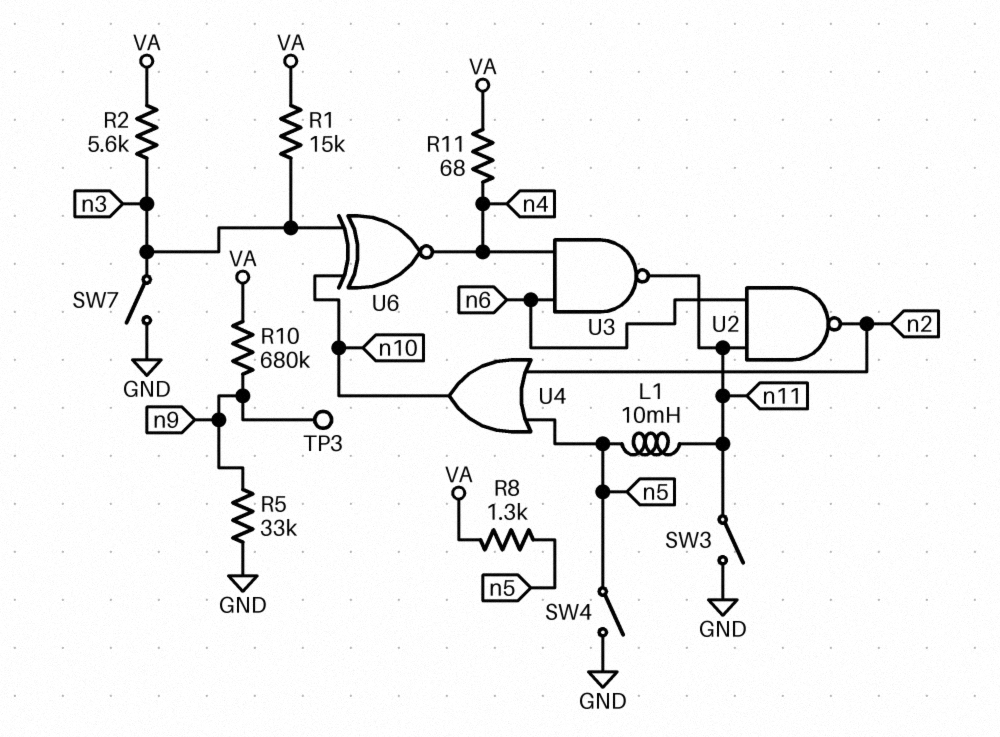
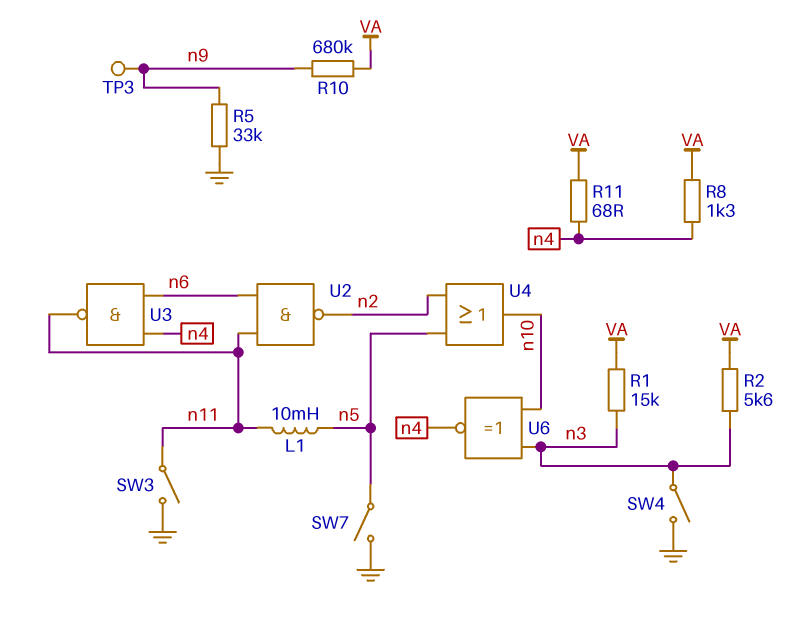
R8: 1.3k (VA, n5) -> 1.3k (VA, n4)
SW4: switch (GND, n5) -> switch (GND, n3)
SW7: switch (GND, n3) -> switch (GND, n5)

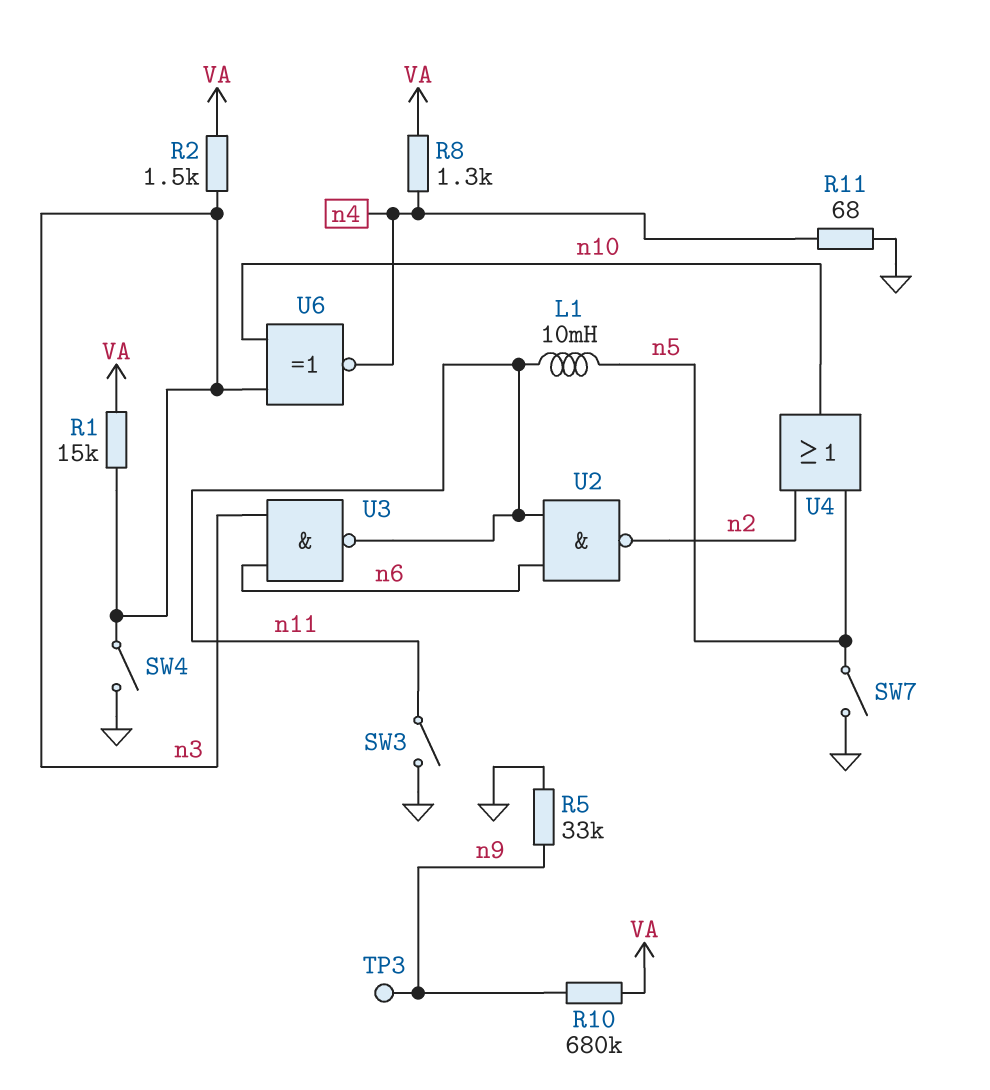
R2: 5.6k (VA, n3) -> 1.5k (VA, n3)
R11: 68 (VA, n4) -> 68 (GND, n4)
U3: NAND (in n4, in n6, out n11) -> NAND (in n3, in n6, out n11)

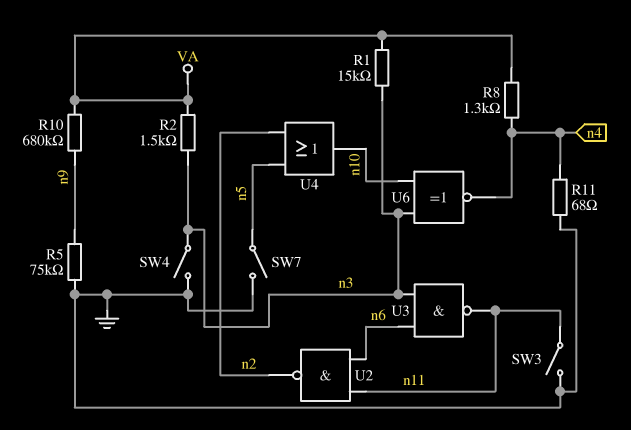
L1: 10mH (n5, n11) -> none
R5: 33k (GND, n9) -> 75k (GND, n9)
TP3: test point (n9) -> none

